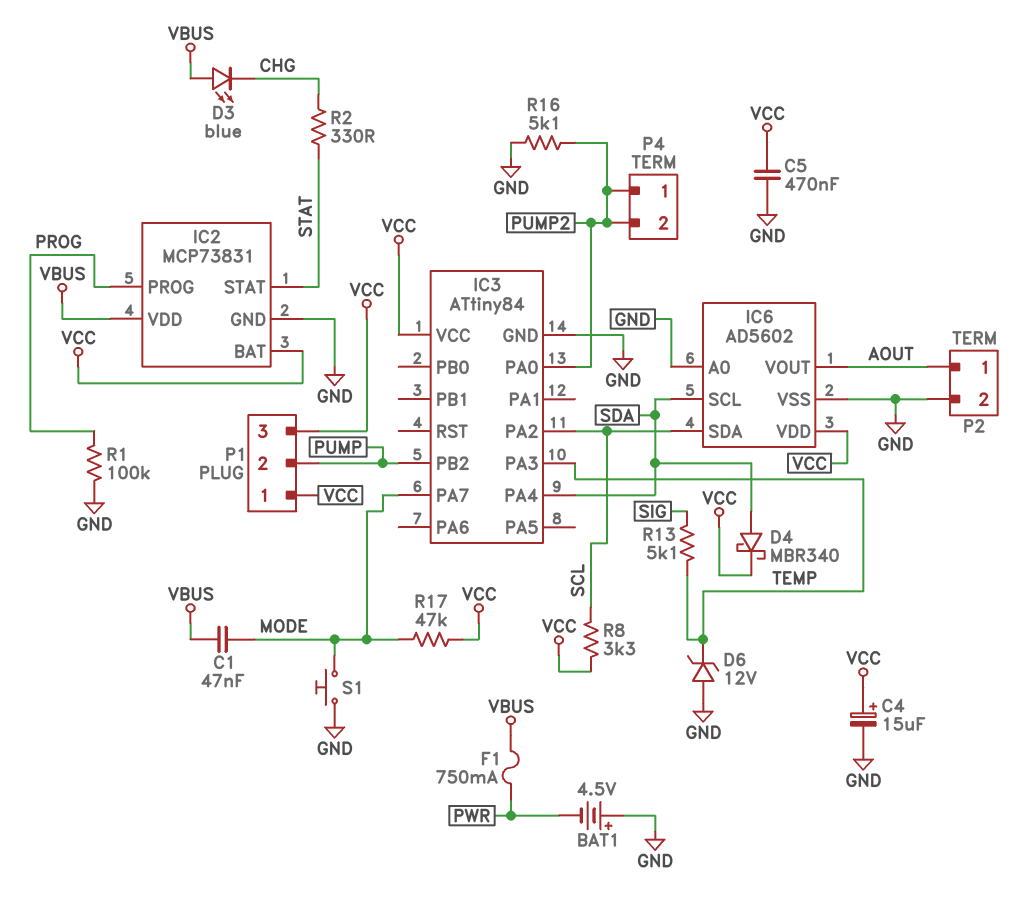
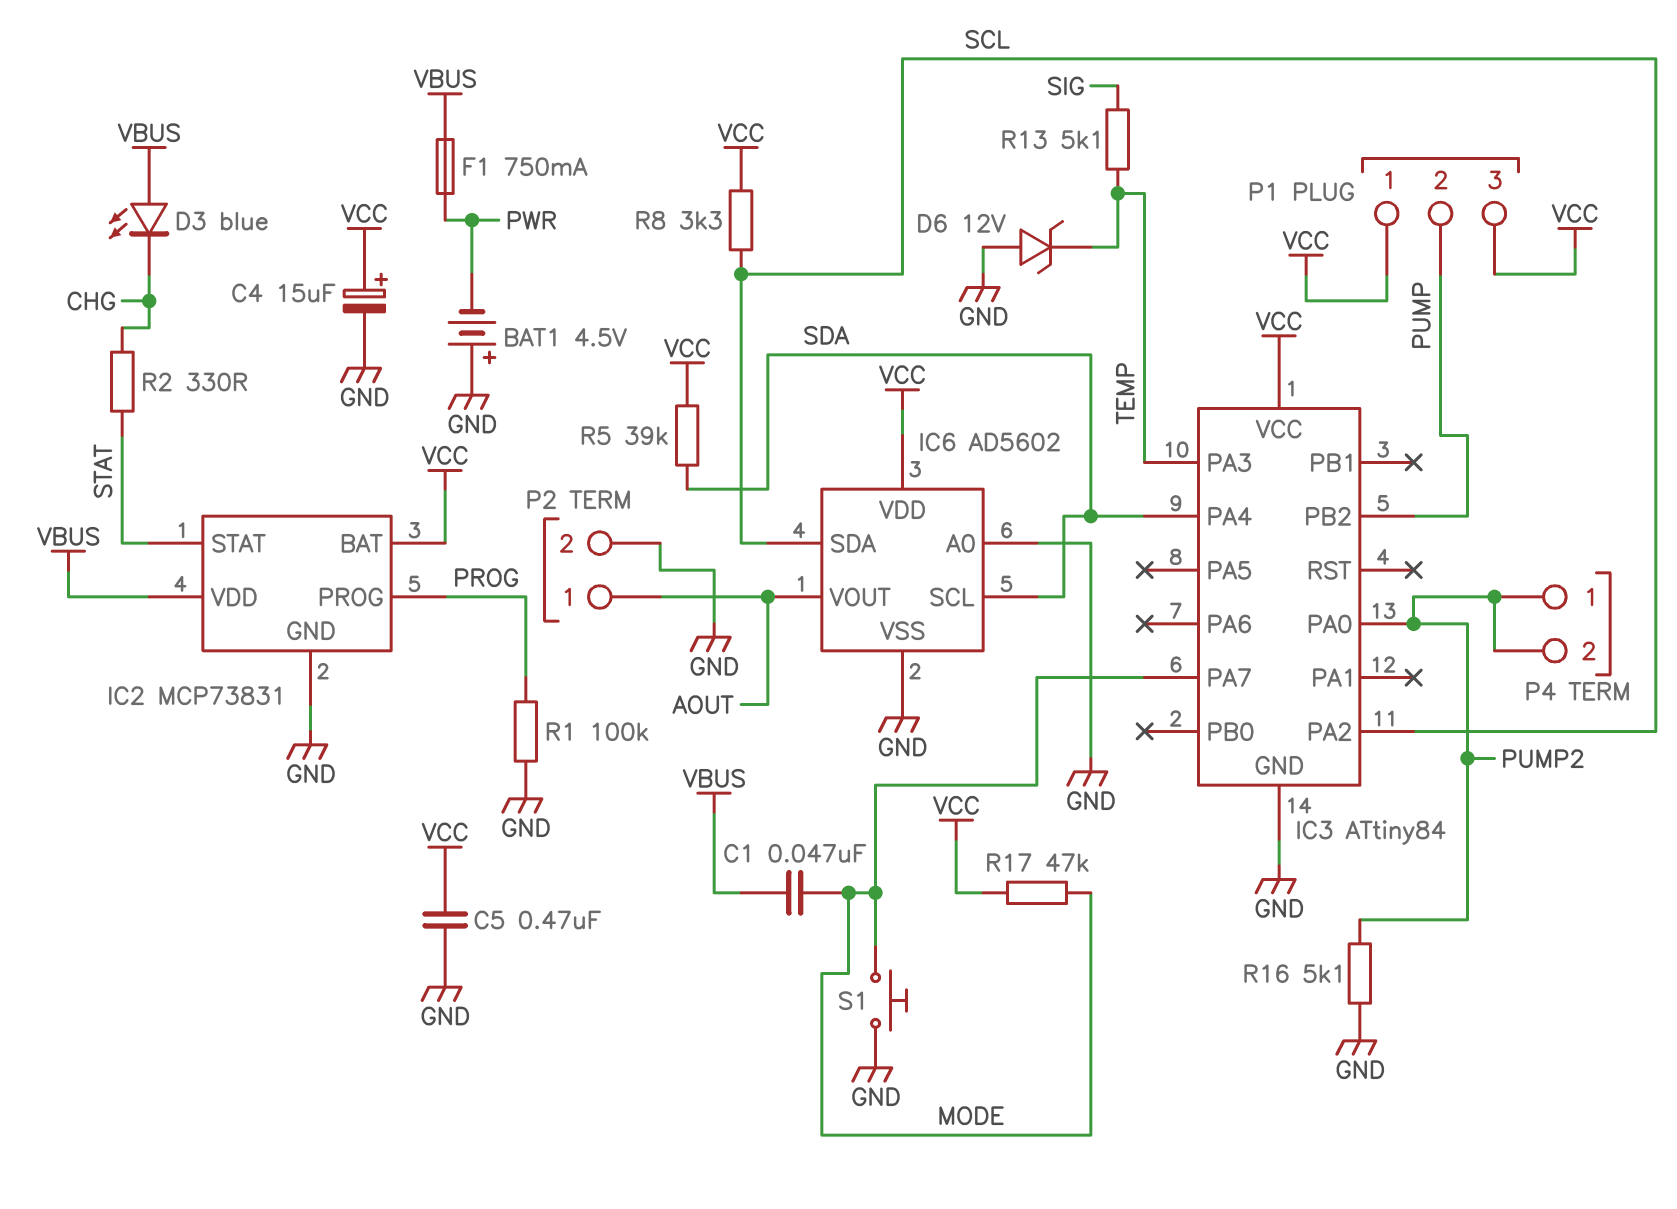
D4: schottky MBR340 (A SDA, K VCC) -> none
R5: none -> 39k (SDA, VCC)

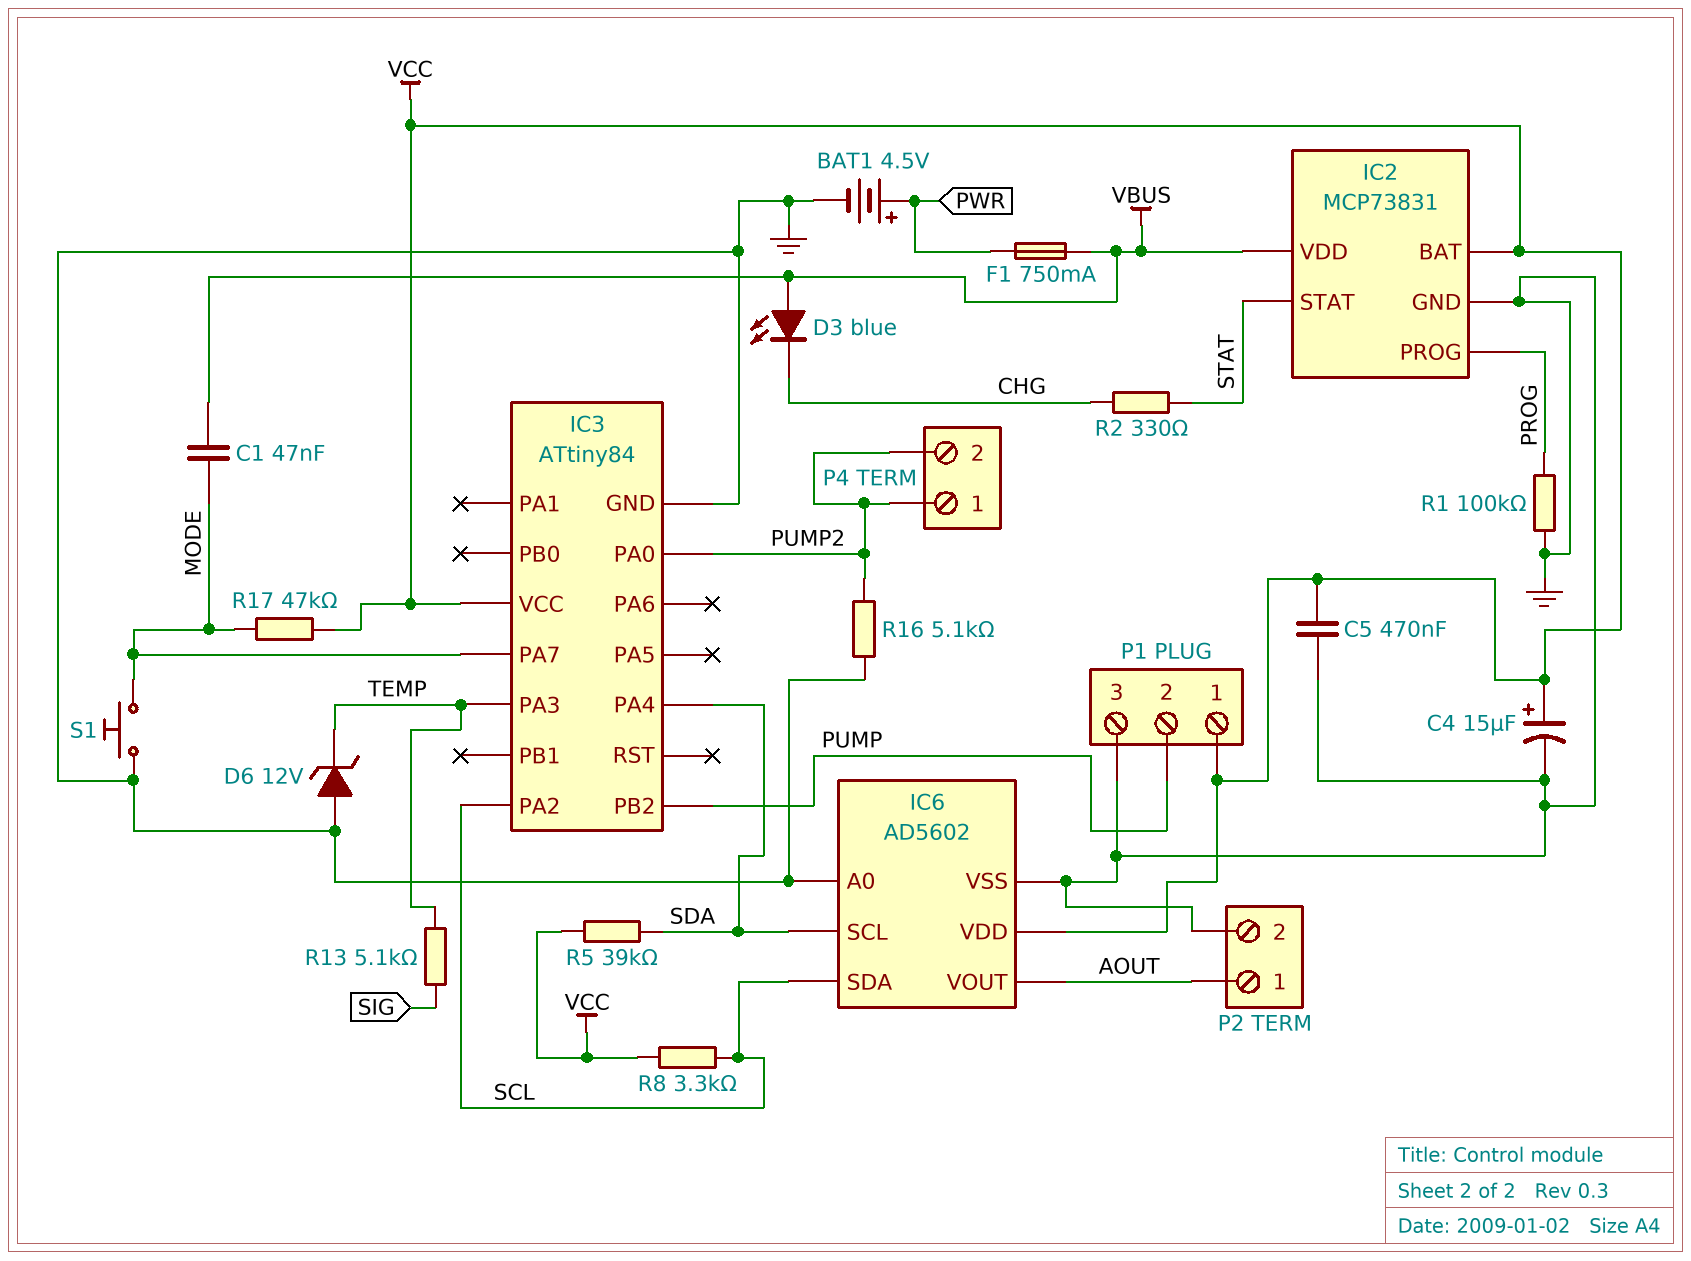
BAT1: 4.5V (plus GND, minus PWR) -> 4.5V (plus PWR, minus GND)
P1 pin 3: VCC -> GND

